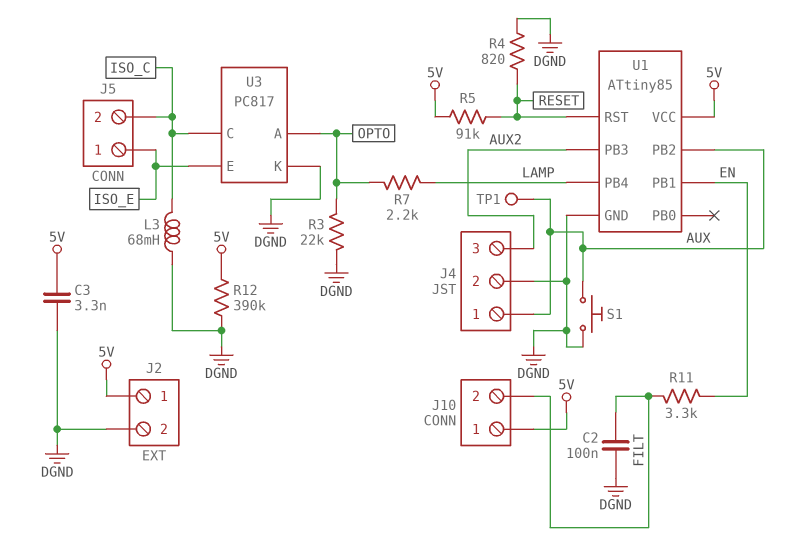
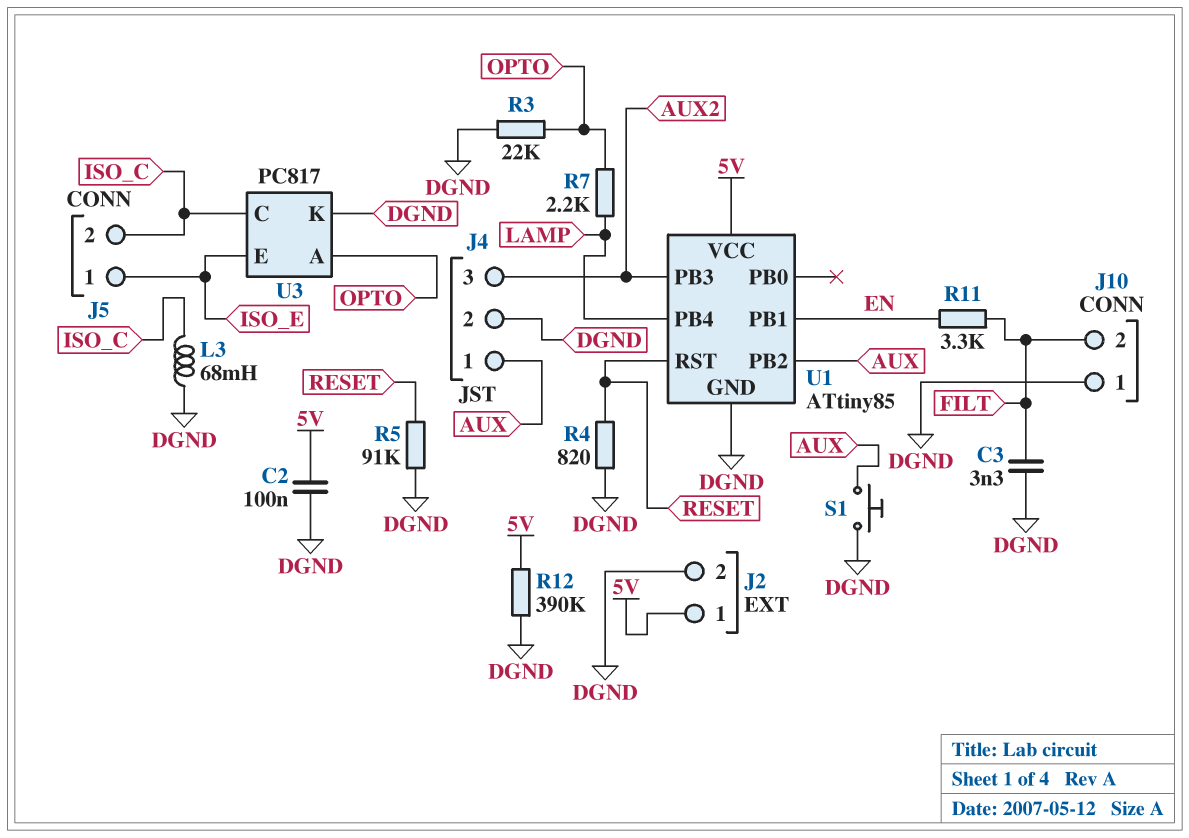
C2: 100nF (DGND, FILT) -> 100nF (5V, DGND)
C3: 3.3nF (5V, DGND) -> 3.3nF (DGND, FILT)
J10 pin 1: 5V -> DGND
R5: 91k (5V, RESET) -> 91k (DGND, RESET)
TP1: test point (AUX) -> none

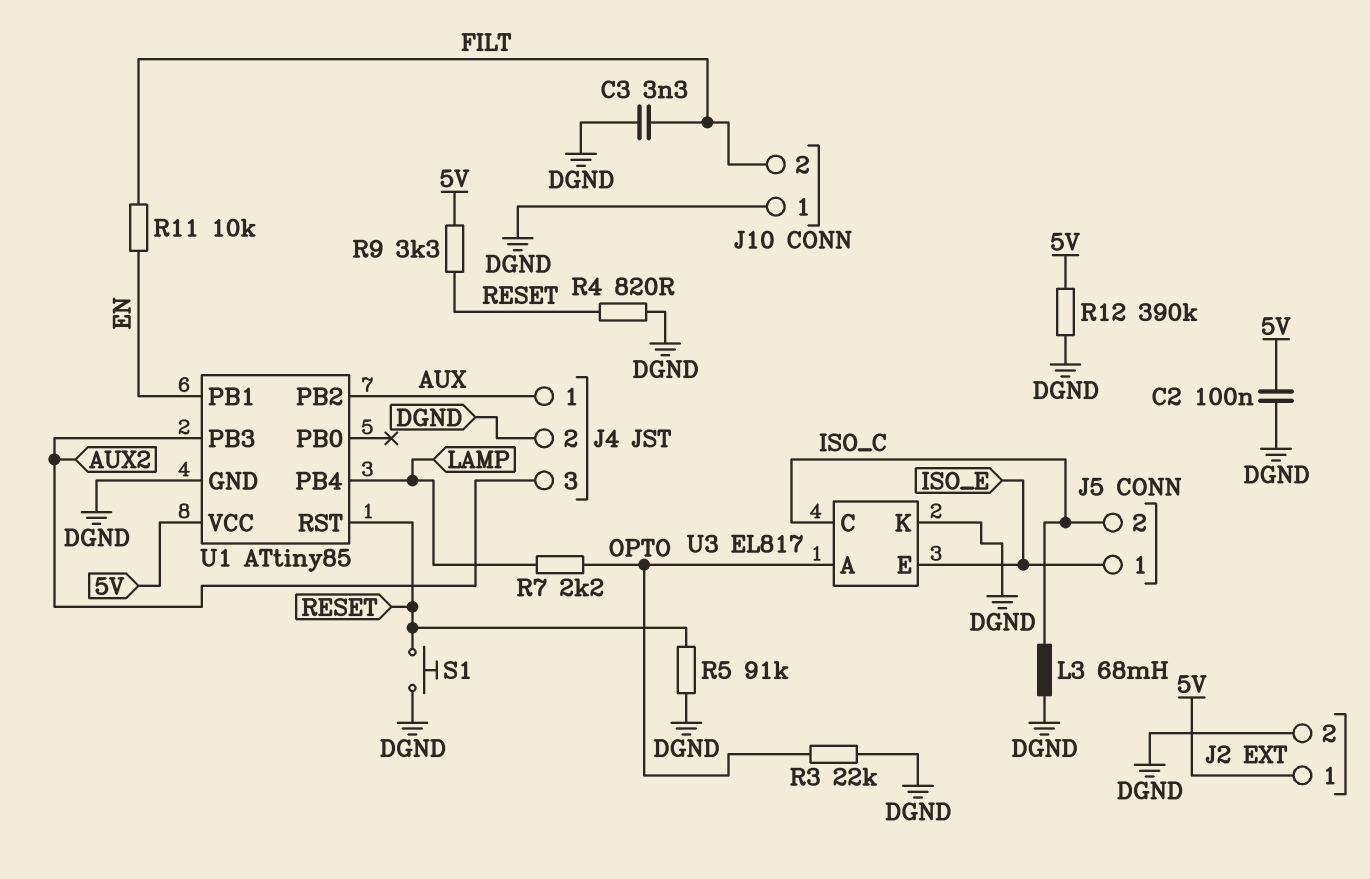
R9: none -> 3.3k (5V, RESET)
R11: 3.3k (EN, FILT) -> 10k (EN, FILT)
S1: button (AUX, DGND) -> button (DGND, RESET)
U3: PC817 -> EL817

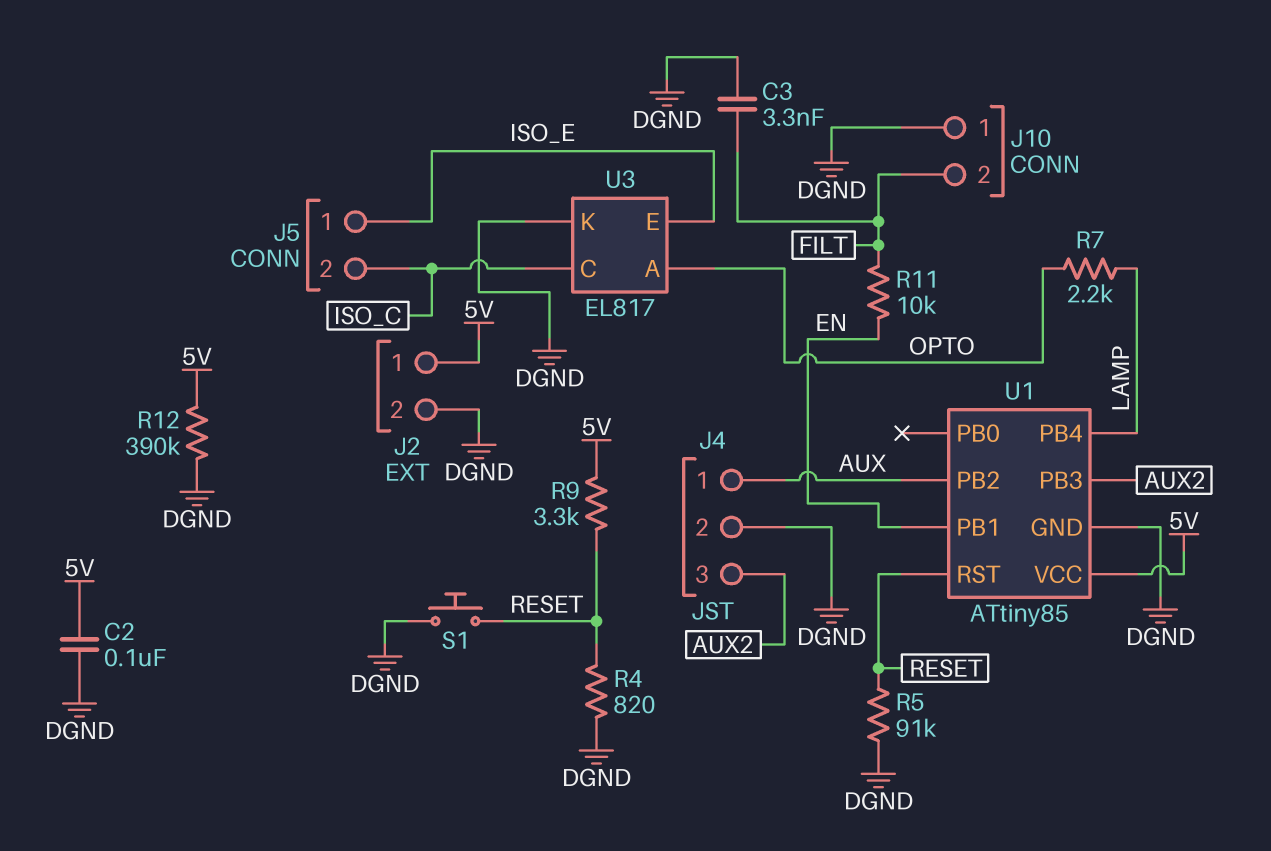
L3: 68mH (DGND, ISO_C) -> none
R3: 22k (DGND, OPTO) -> none

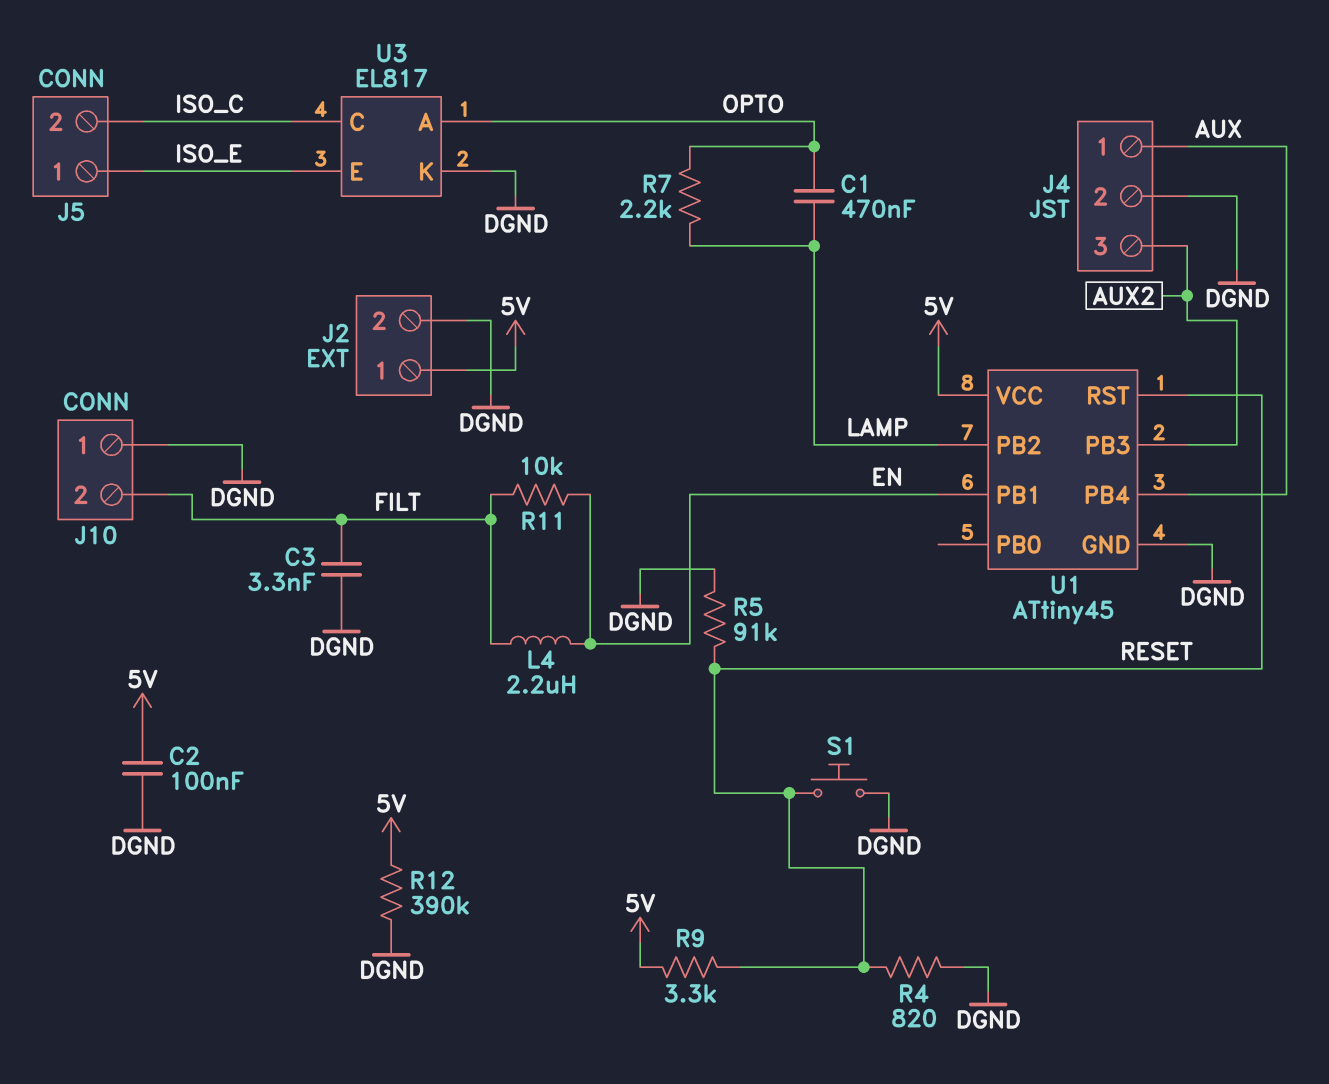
C1: none -> 470nF (LAMP, OPTO)
L4: none -> 2.2uH (EN, FILT)
U1: ATtiny85 -> ATtiny45
U1 pin PB2: AUX -> LAMP
U1 pin PB4: LAMP -> AUX

